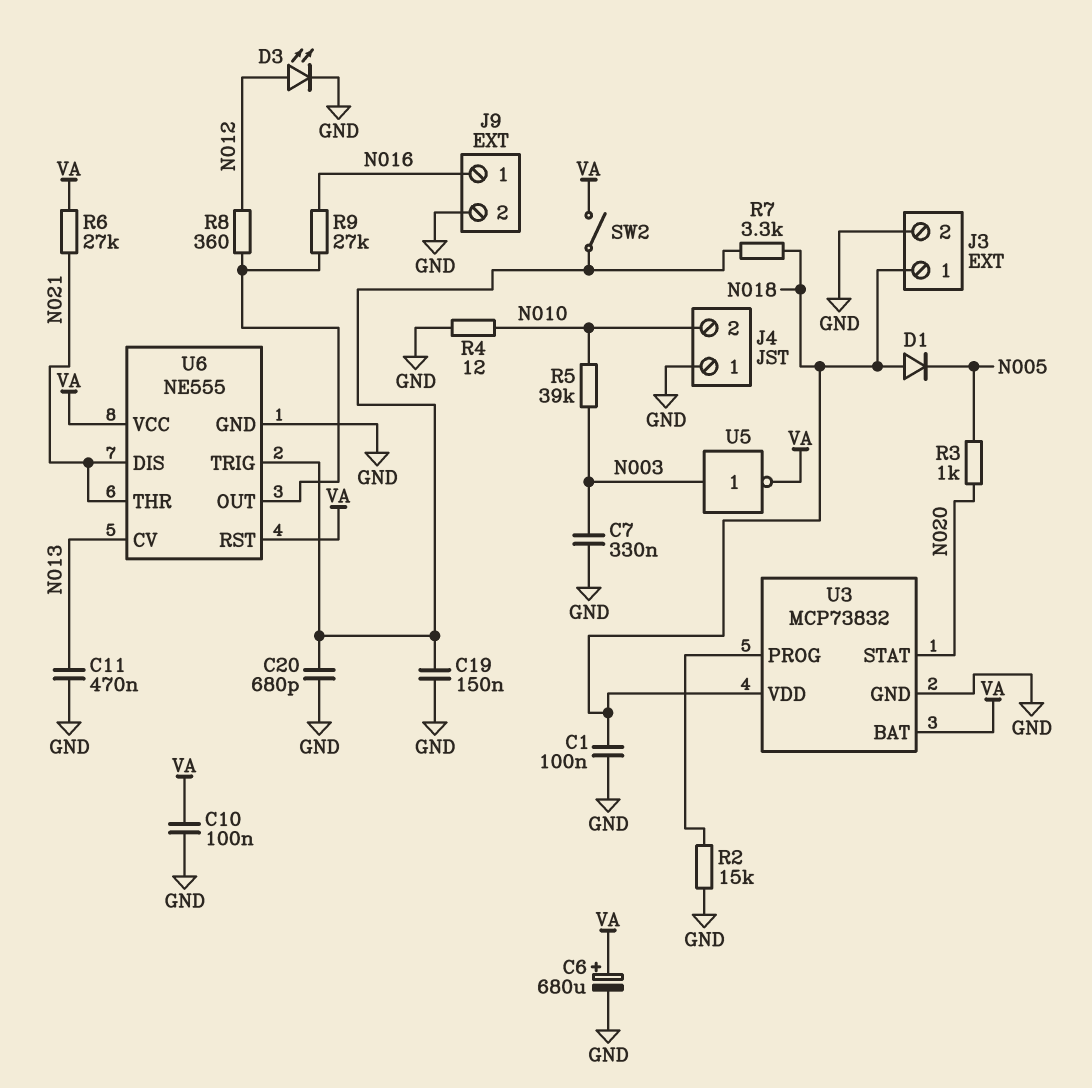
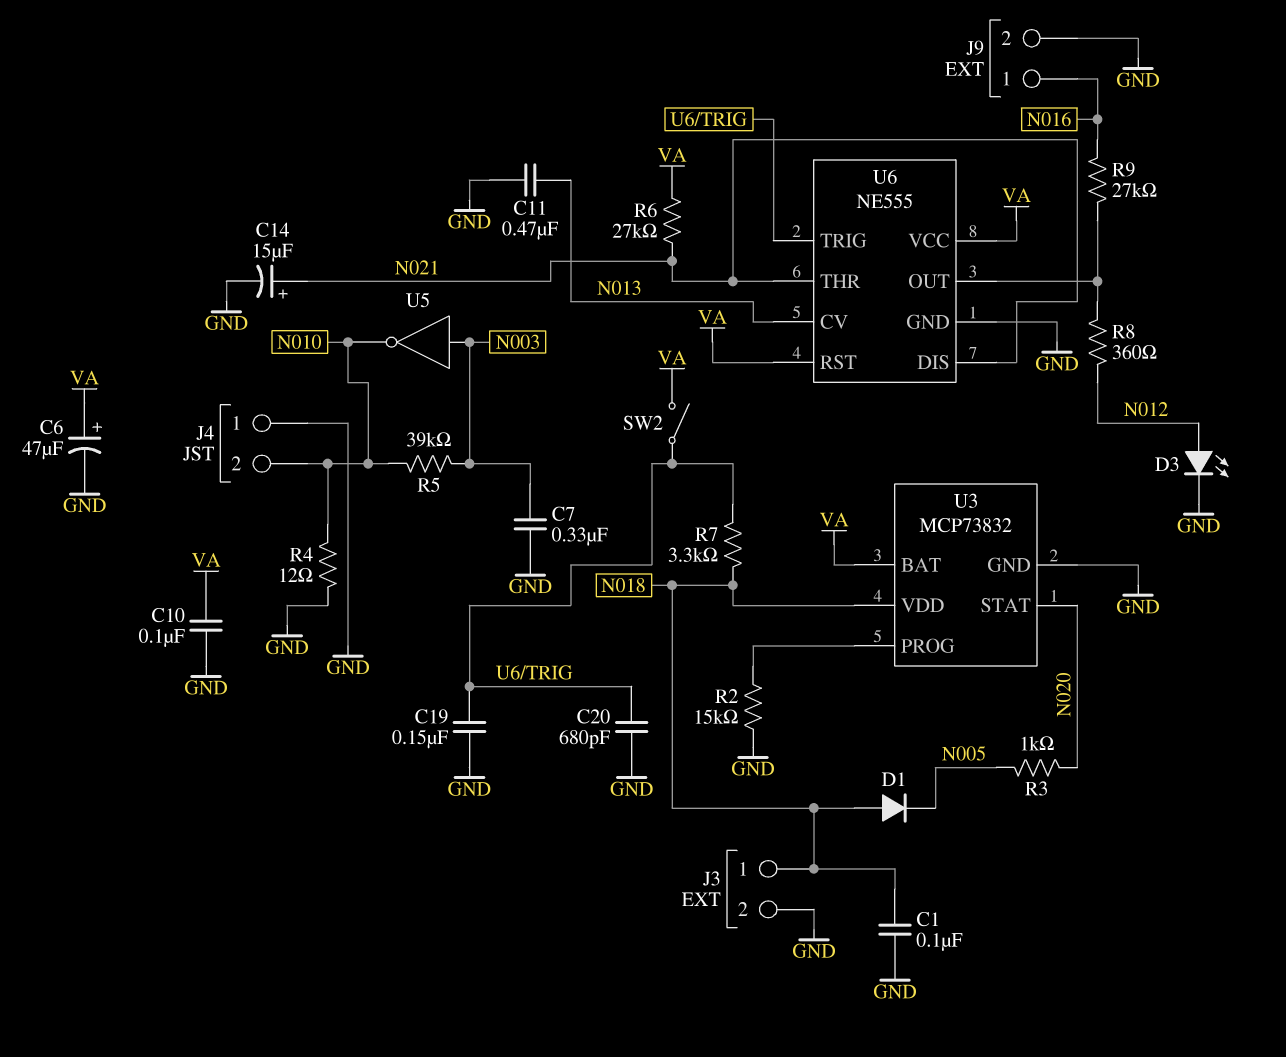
C6: 680uF (plus VA, minus GND) -> 47uF (plus VA, minus GND)
C14: none -> 15uF (plus N021, minus GND)
U5: NOT (in N003, out VA) -> NOT (in N003, out N010)

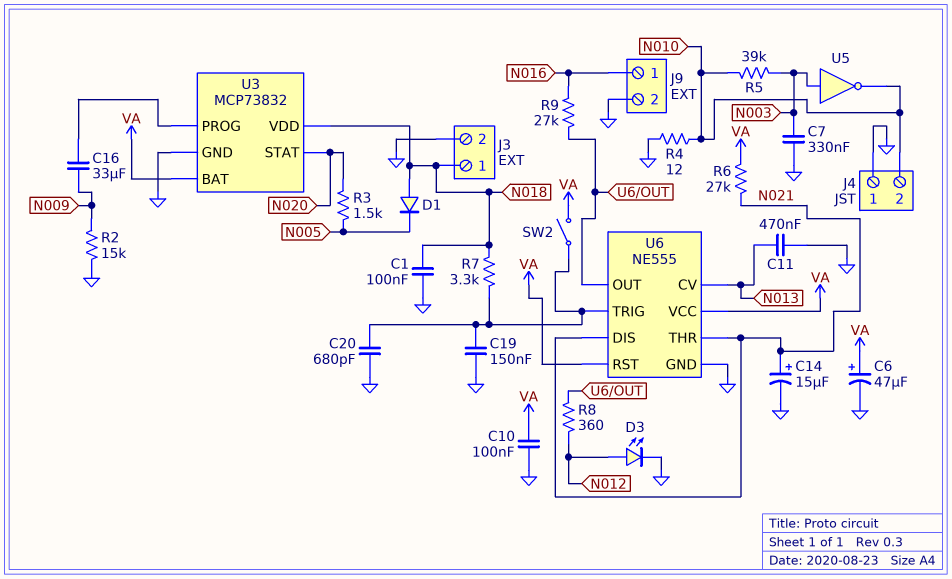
C16: none -> 33uF (N009, U3/PROG)
R2: 15k (GND, U3/PROG) -> 15k (GND, N009)
R3: 1k (N005, N020) -> 1.5k (N005, N020)

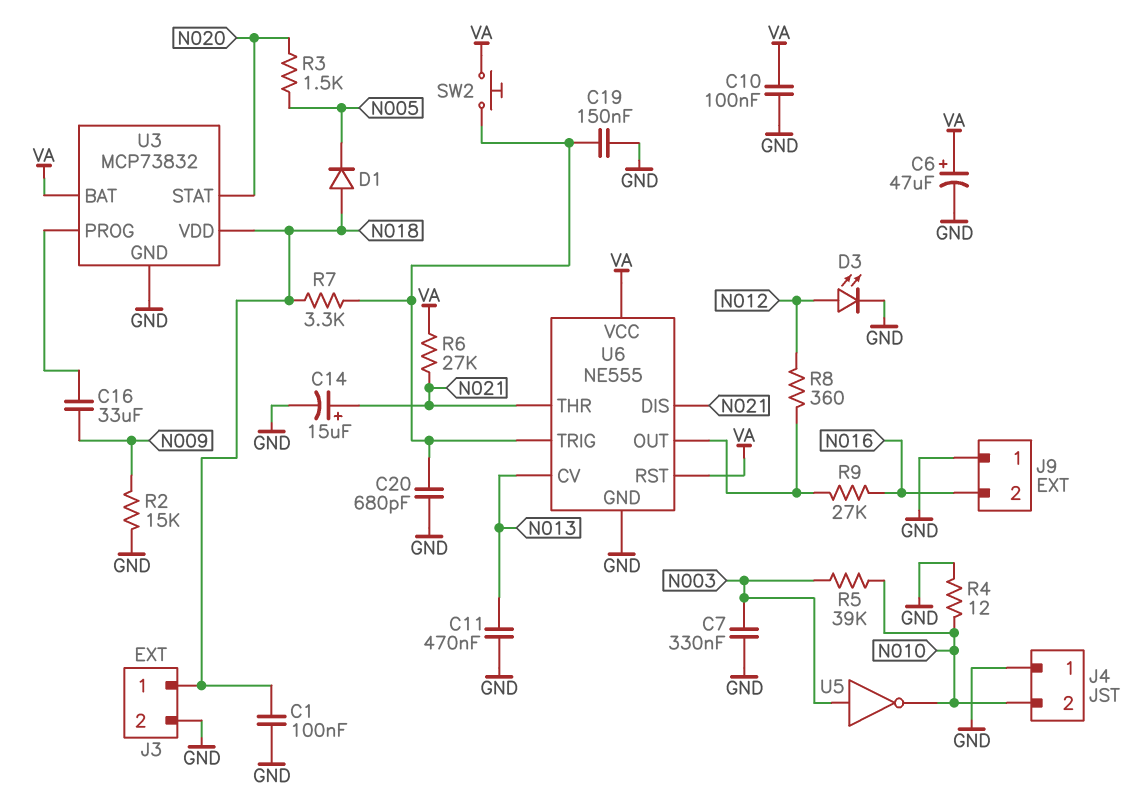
J9 pin 1: N016 -> GND
J9 pin 2: GND -> N016
SW2: switch (U6/TRIG, VA) -> button (U6/TRIG, VA)

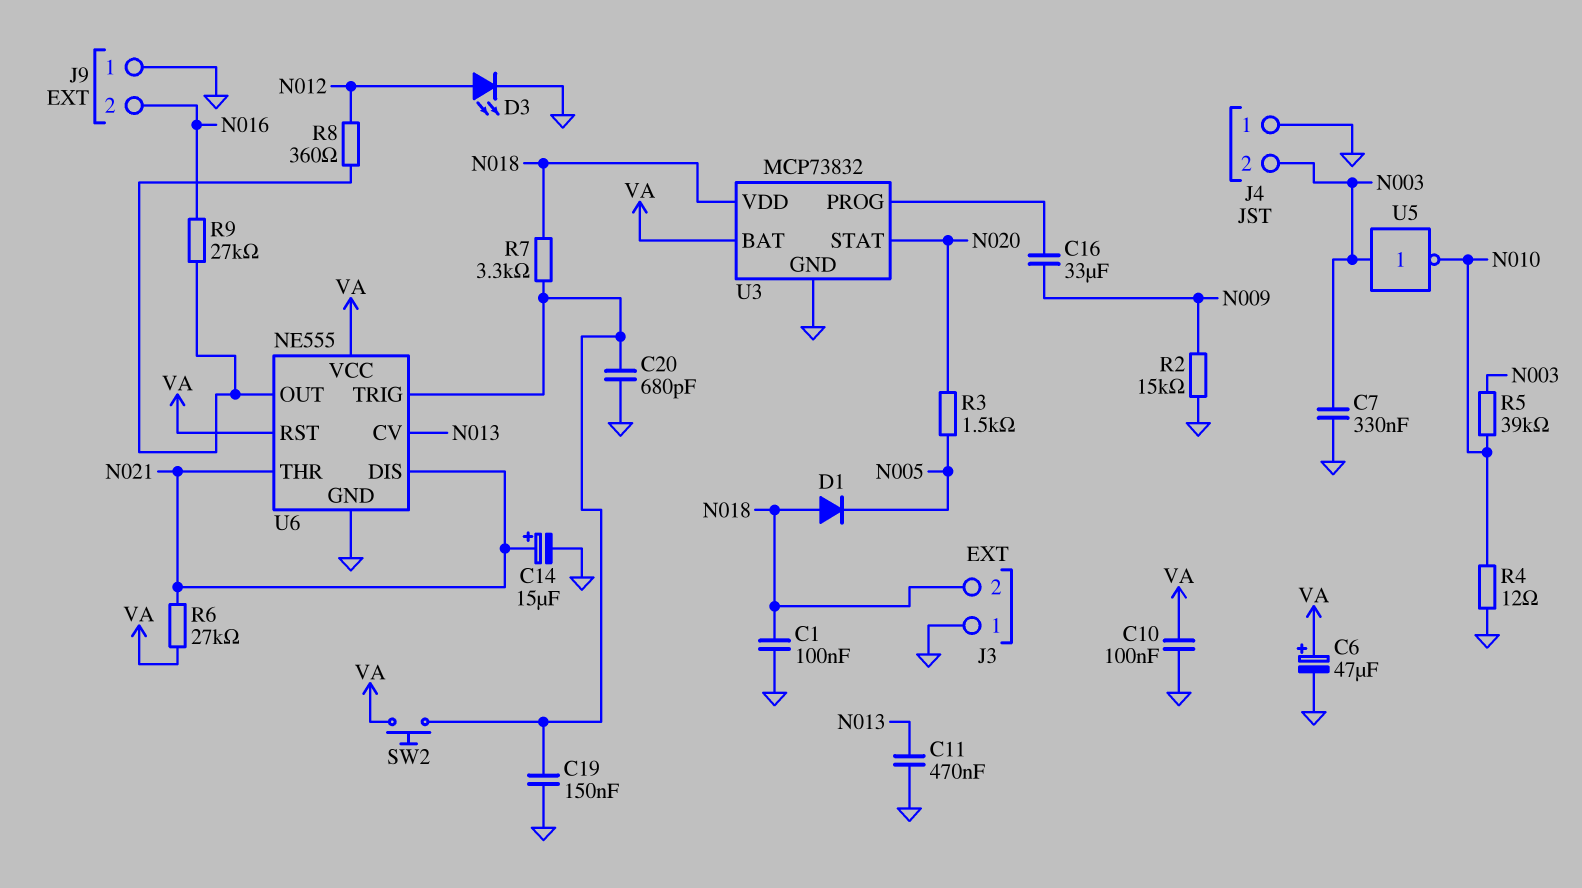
J3 pin 1: N018 -> GND
J3 pin 2: GND -> N018
J4 pin 2: N010 -> N003

